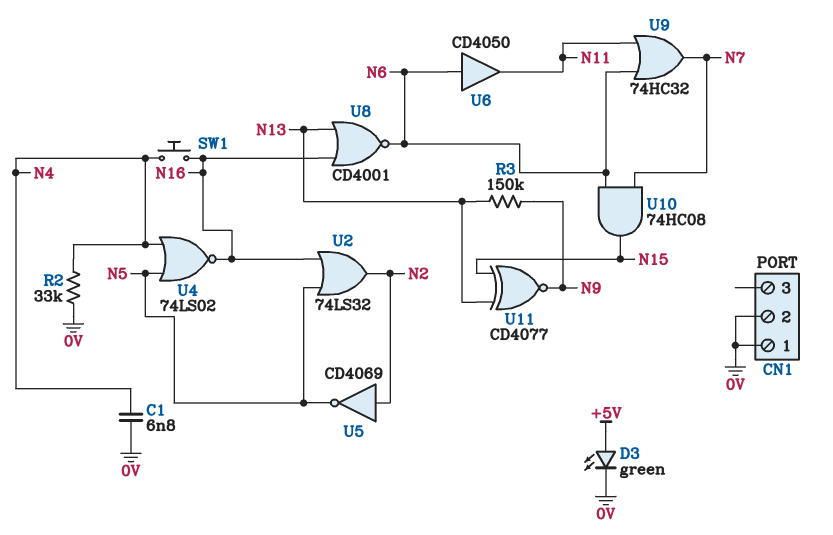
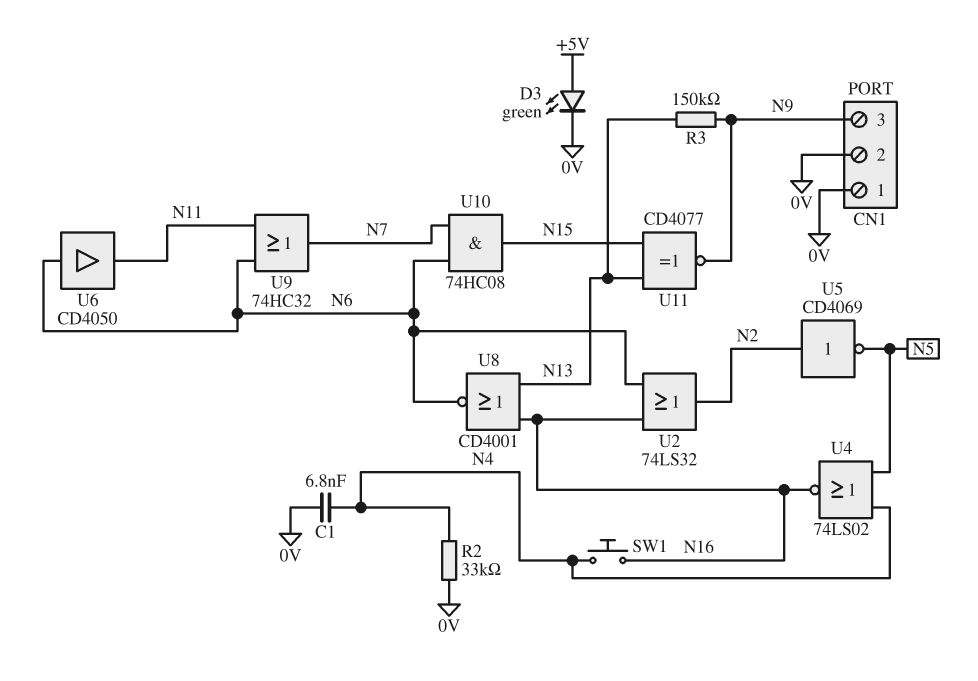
CN1 pin 3: none -> N9
U2: OR 74LS32 (in N5, in N16, out N2) -> OR 74LS32 (in N6, in N16, out N2)

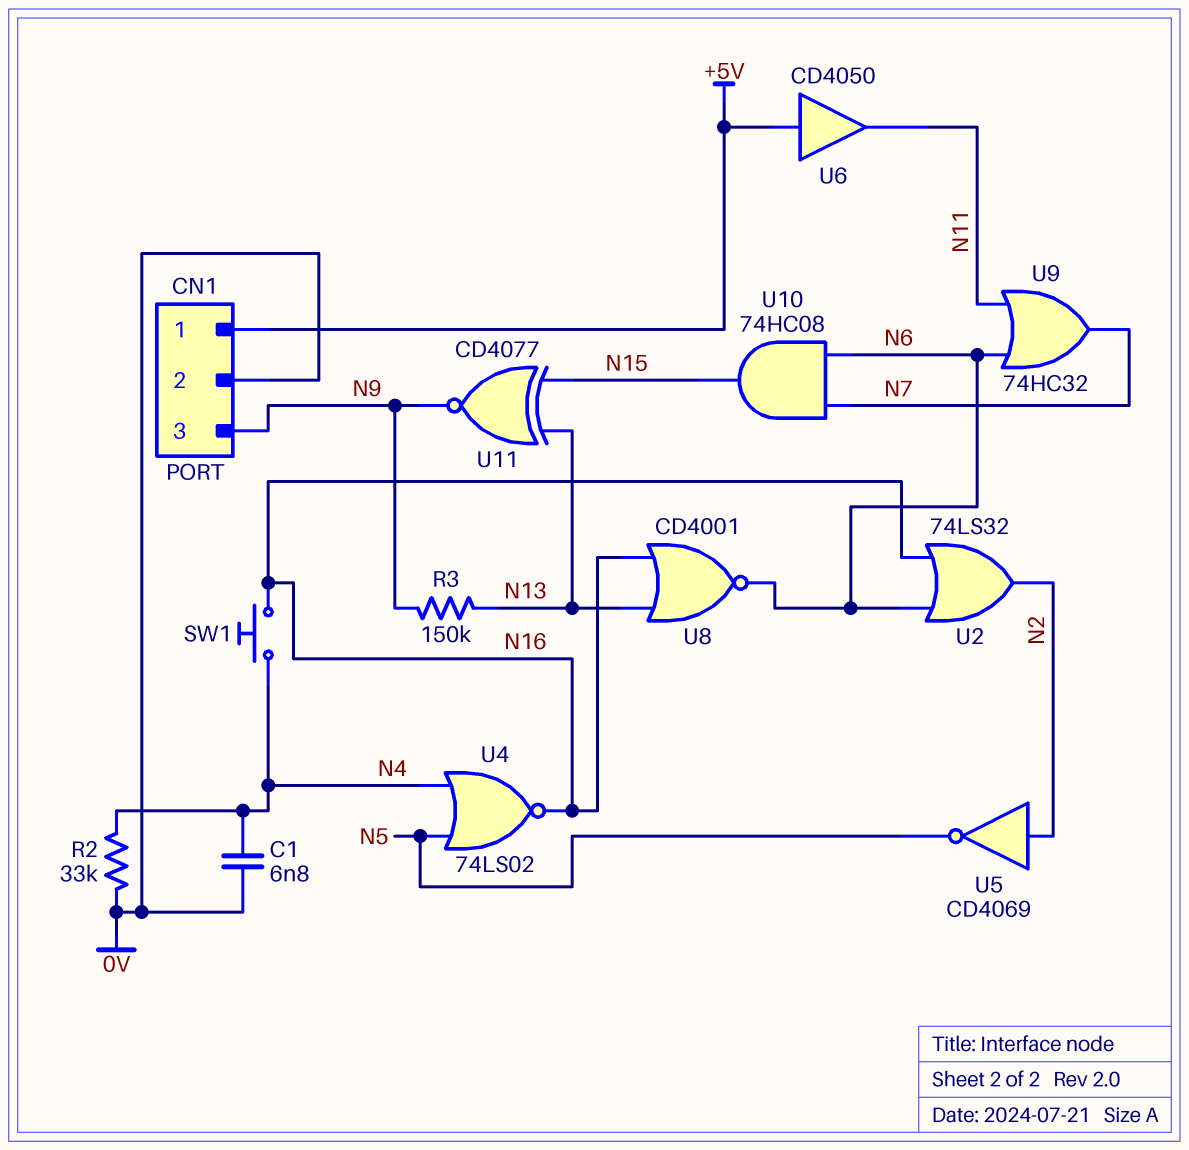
CN1 pin 1: 0V -> +5V
D3: LED green (A +5V, K 0V) -> none
U6: buffer CD4050 (in N6, out N11) -> buffer CD4050 (in +5V, out N11)

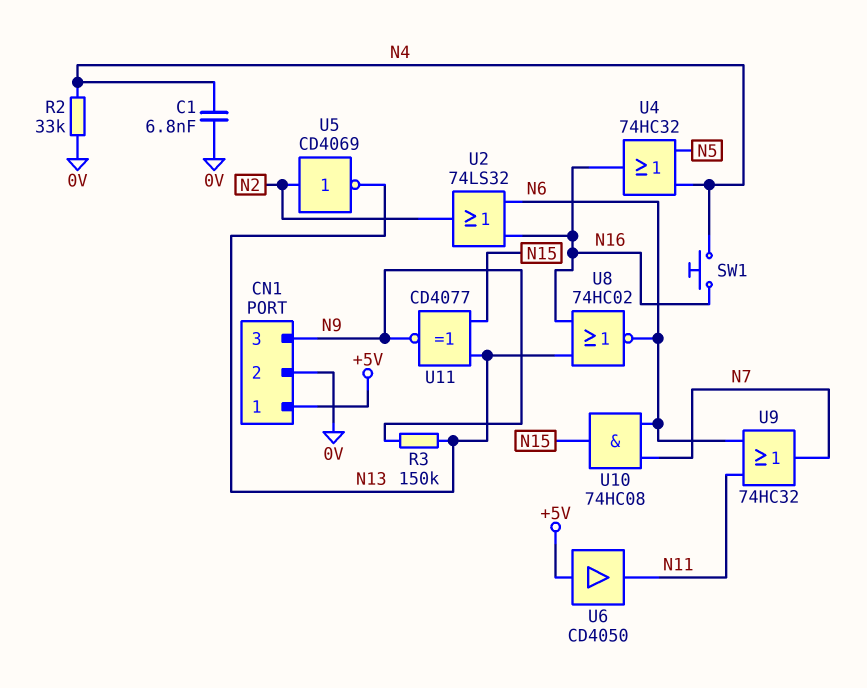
U4: NOR 74LS02 (in N4, in N5, out N16) -> OR 74HC32 (in N4, in N5, out N16)
U5: NOT CD4069 (in N2, out N5) -> NOT CD4069 (in N2, out N13)
U8: NOR CD4001 (in N13, in N16, out N6) -> NOR 74HC02 (in N13, in N16, out N6)

